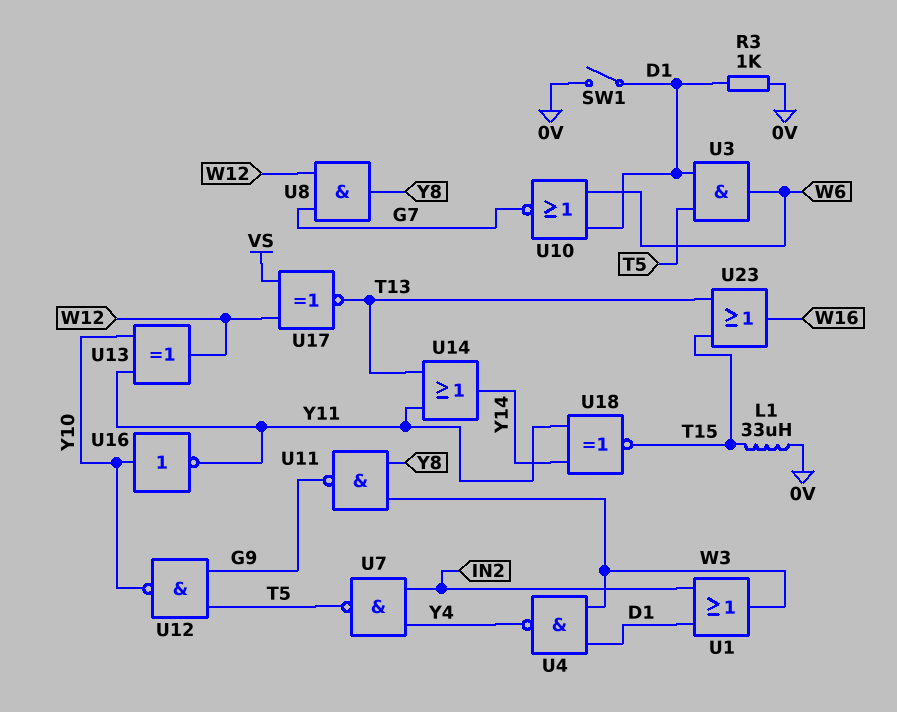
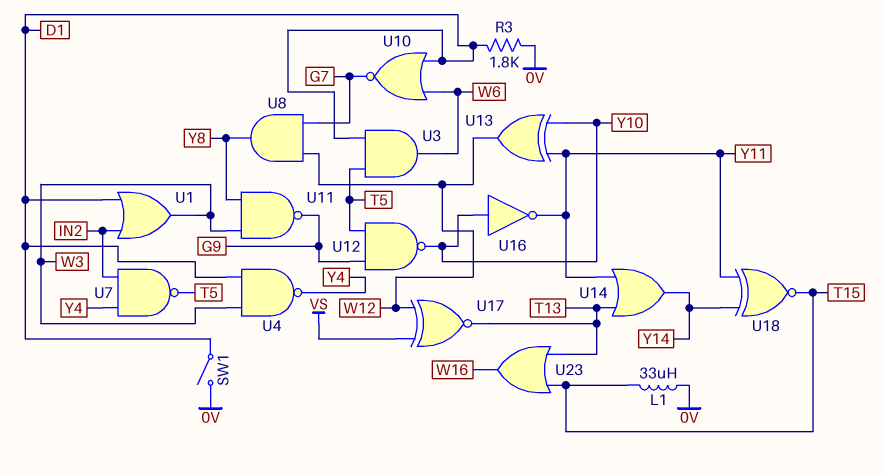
R3: 1k (0V, D1) -> 1.8k (0V, D1)

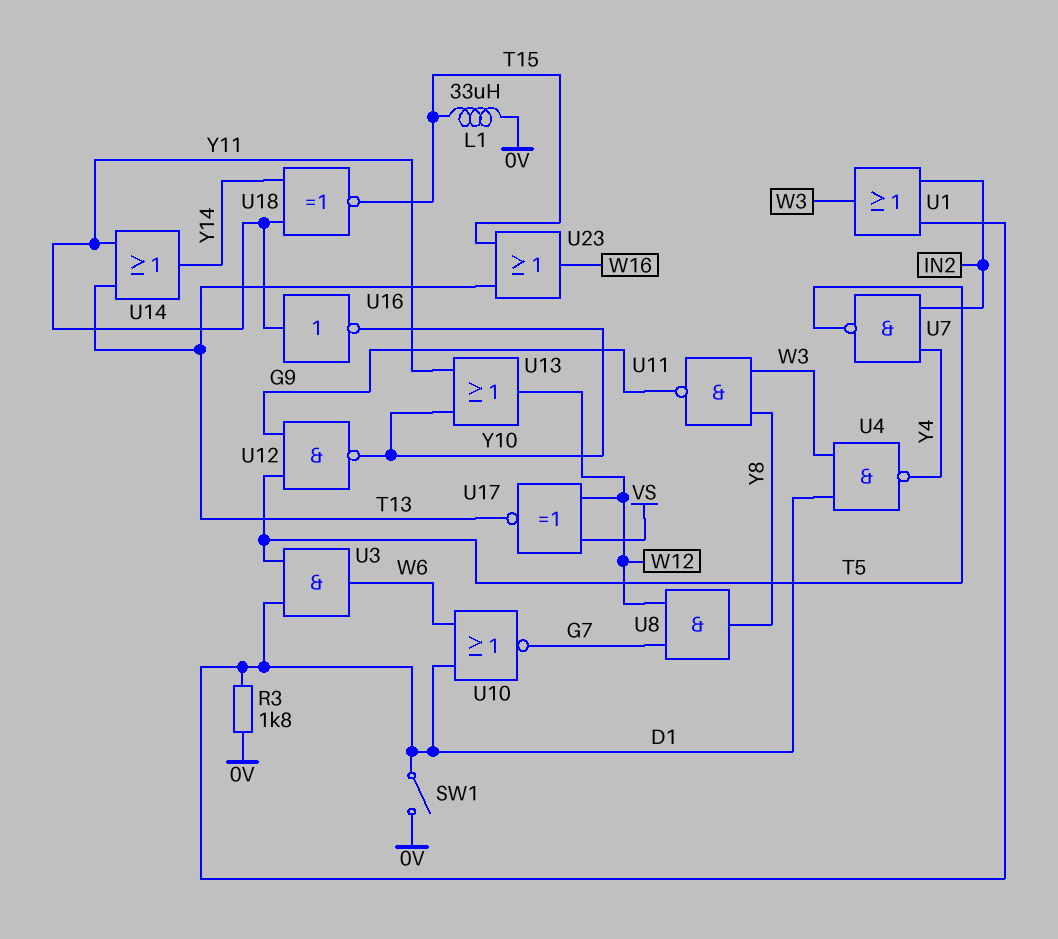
U13: XOR (in Y10, in Y11, out W12) -> OR (in Y10, in Y11, out W12)
U16: NOT (in Y10, out Y11) -> NOT (in Y11, out Y10)

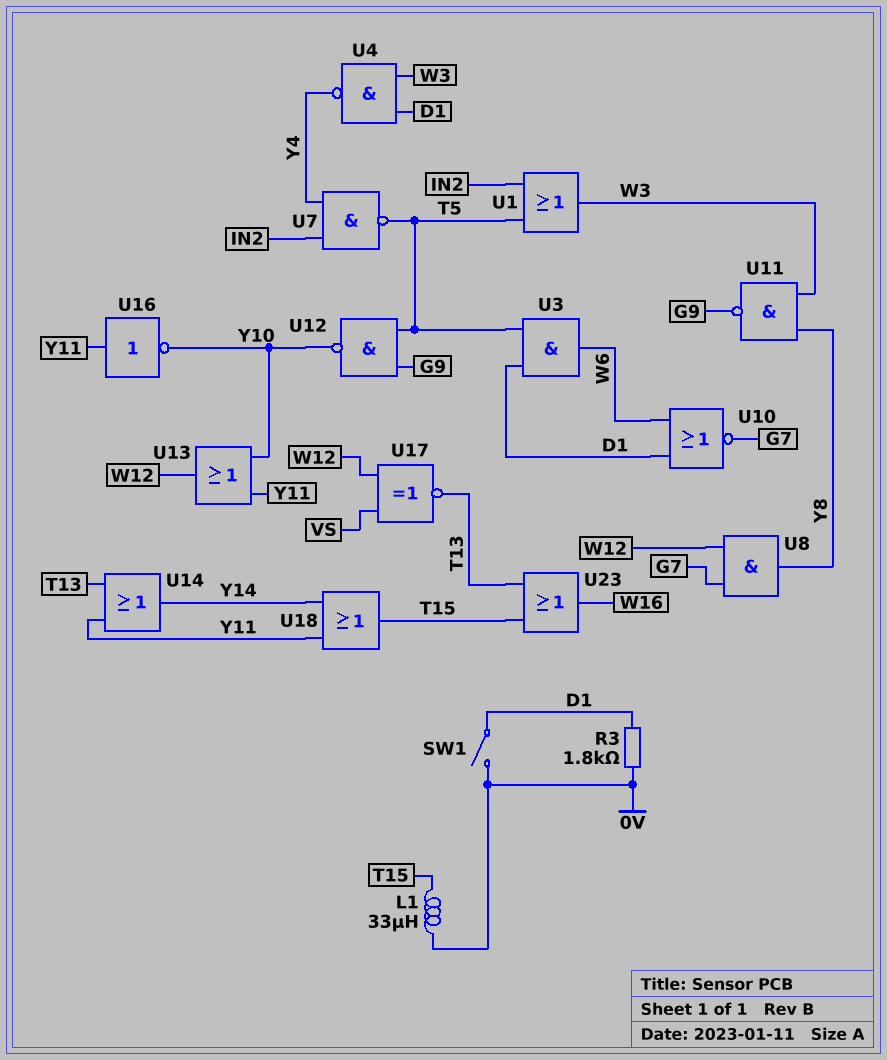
U1: OR (in D1, in IN2, out W3) -> OR (in IN2, in T5, out W3)
U18: XNOR (in Y11, in Y14, out T15) -> OR (in Y11, in Y14, out T15)

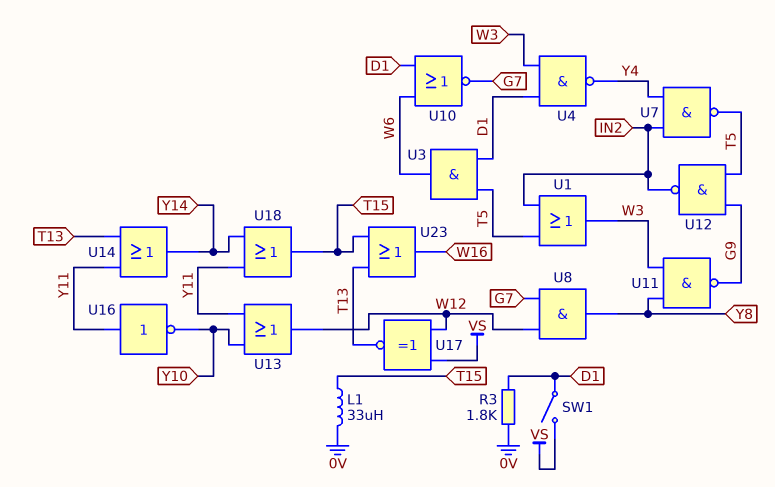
SW1: switch (0V, D1) -> switch (D1, VS)
U12: NAND (in G9, in T5, out Y10) -> NAND (in G9, in T5, out IN2)

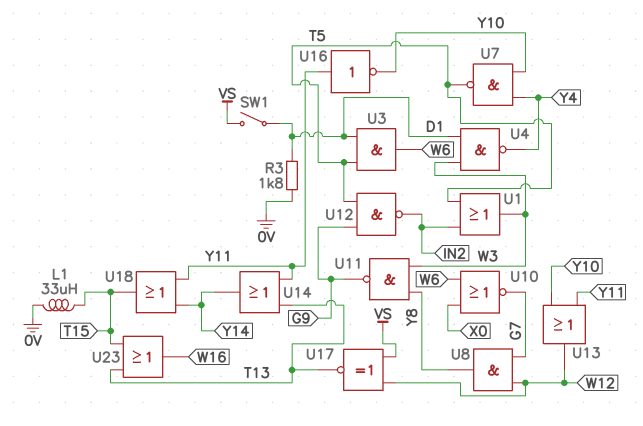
U7: NAND (in IN2, in Y4, out T5) -> NAND (in Y4, in Y10, out T5)
U10: NOR (in D1, in W6, out G7) -> NOR (in W6, in X0, out G7)

